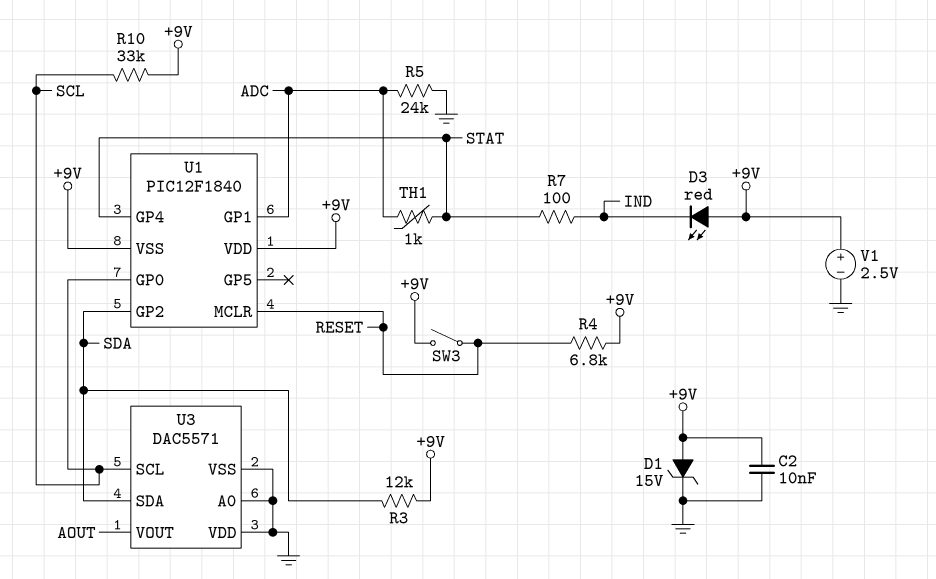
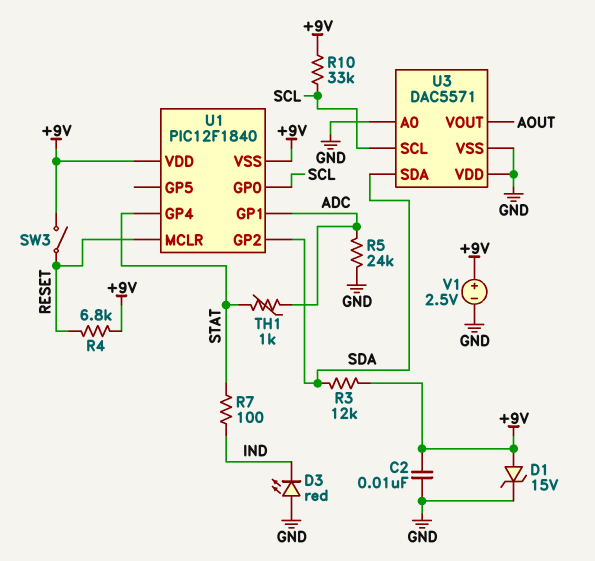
D3: LED red (A +9V, K IND) -> LED red (A GND, K IND)

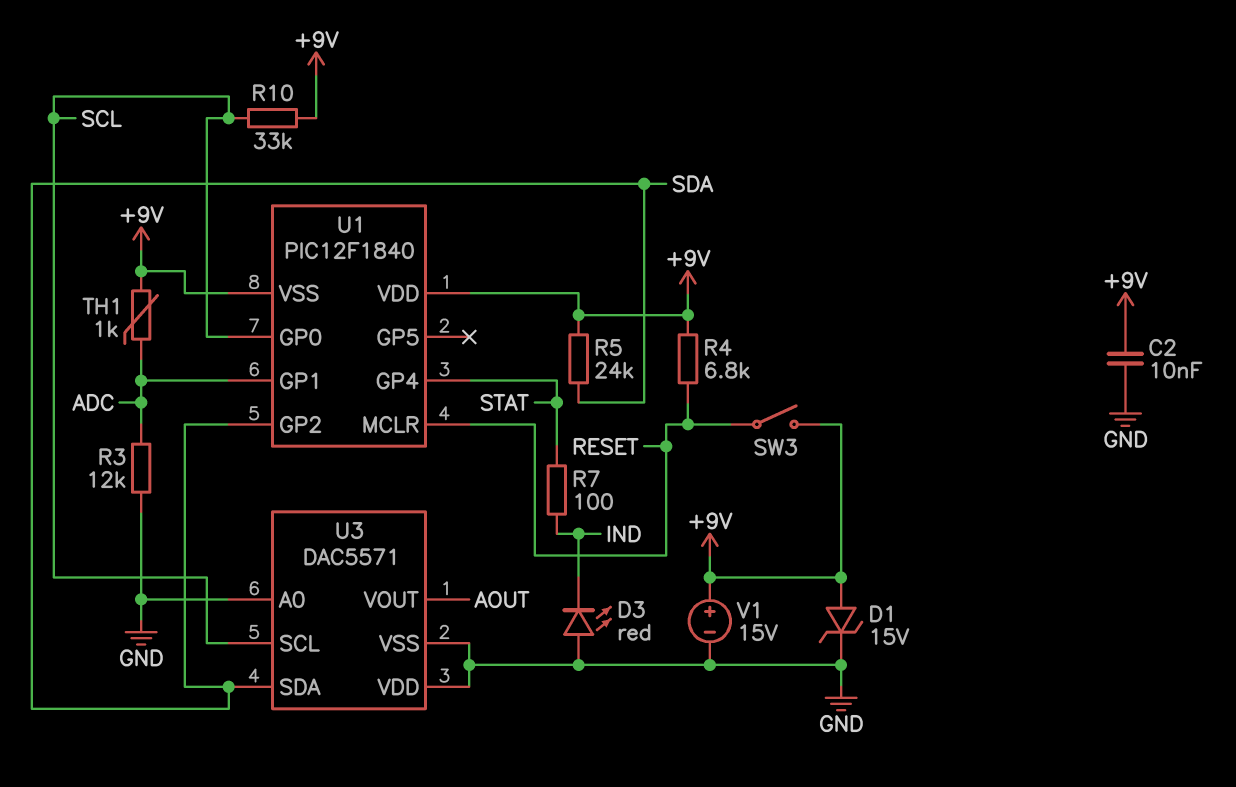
R3: 12k (+9V, SDA) -> 12k (ADC, GND)
R5: 24k (ADC, GND) -> 24k (+9V, SDA)
TH1: 1k (ADC, STAT) -> 1k (+9V, ADC)
V1: 2.5V (plus +9V, minus GND) -> 15V (plus +9V, minus GND)

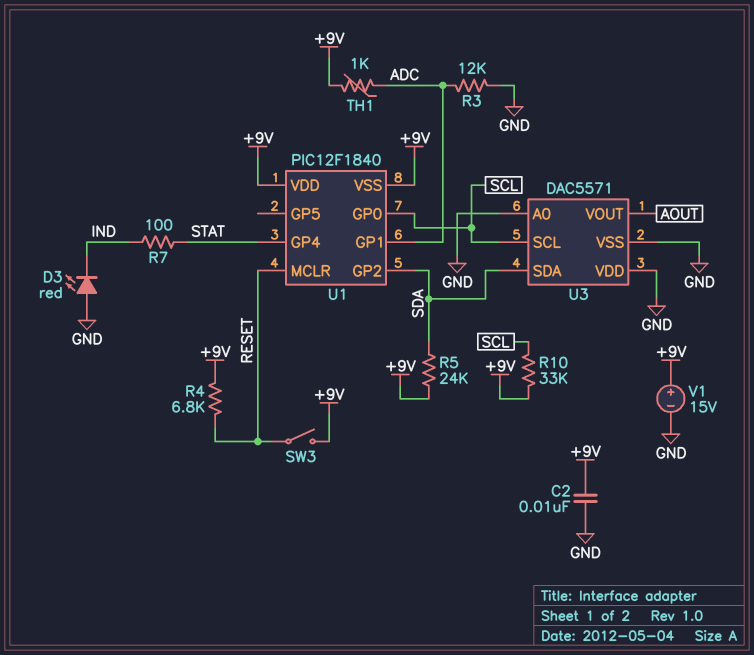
D1: zener 15V (A +9V, K GND) -> none

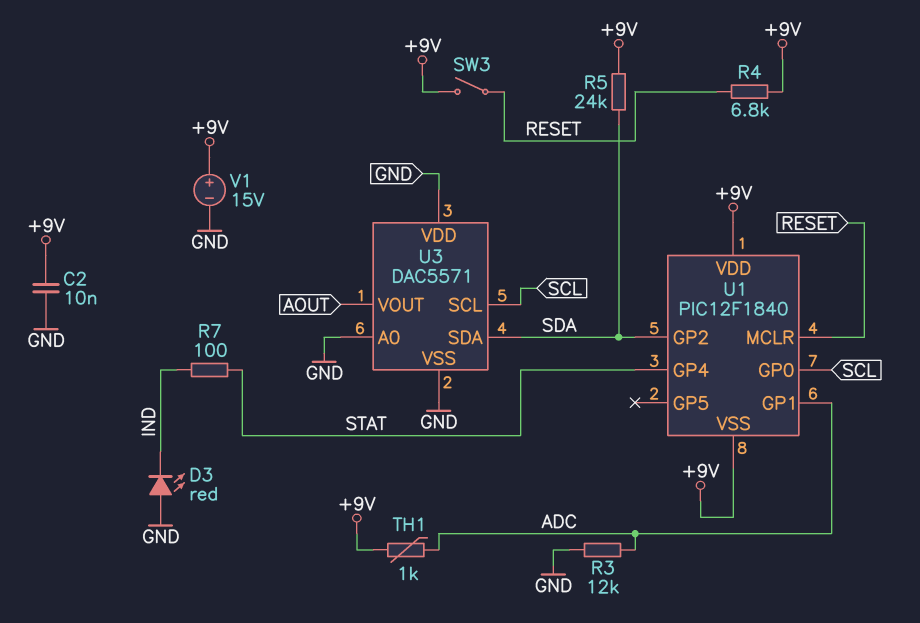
R10: 33k (+9V, SCL) -> none

